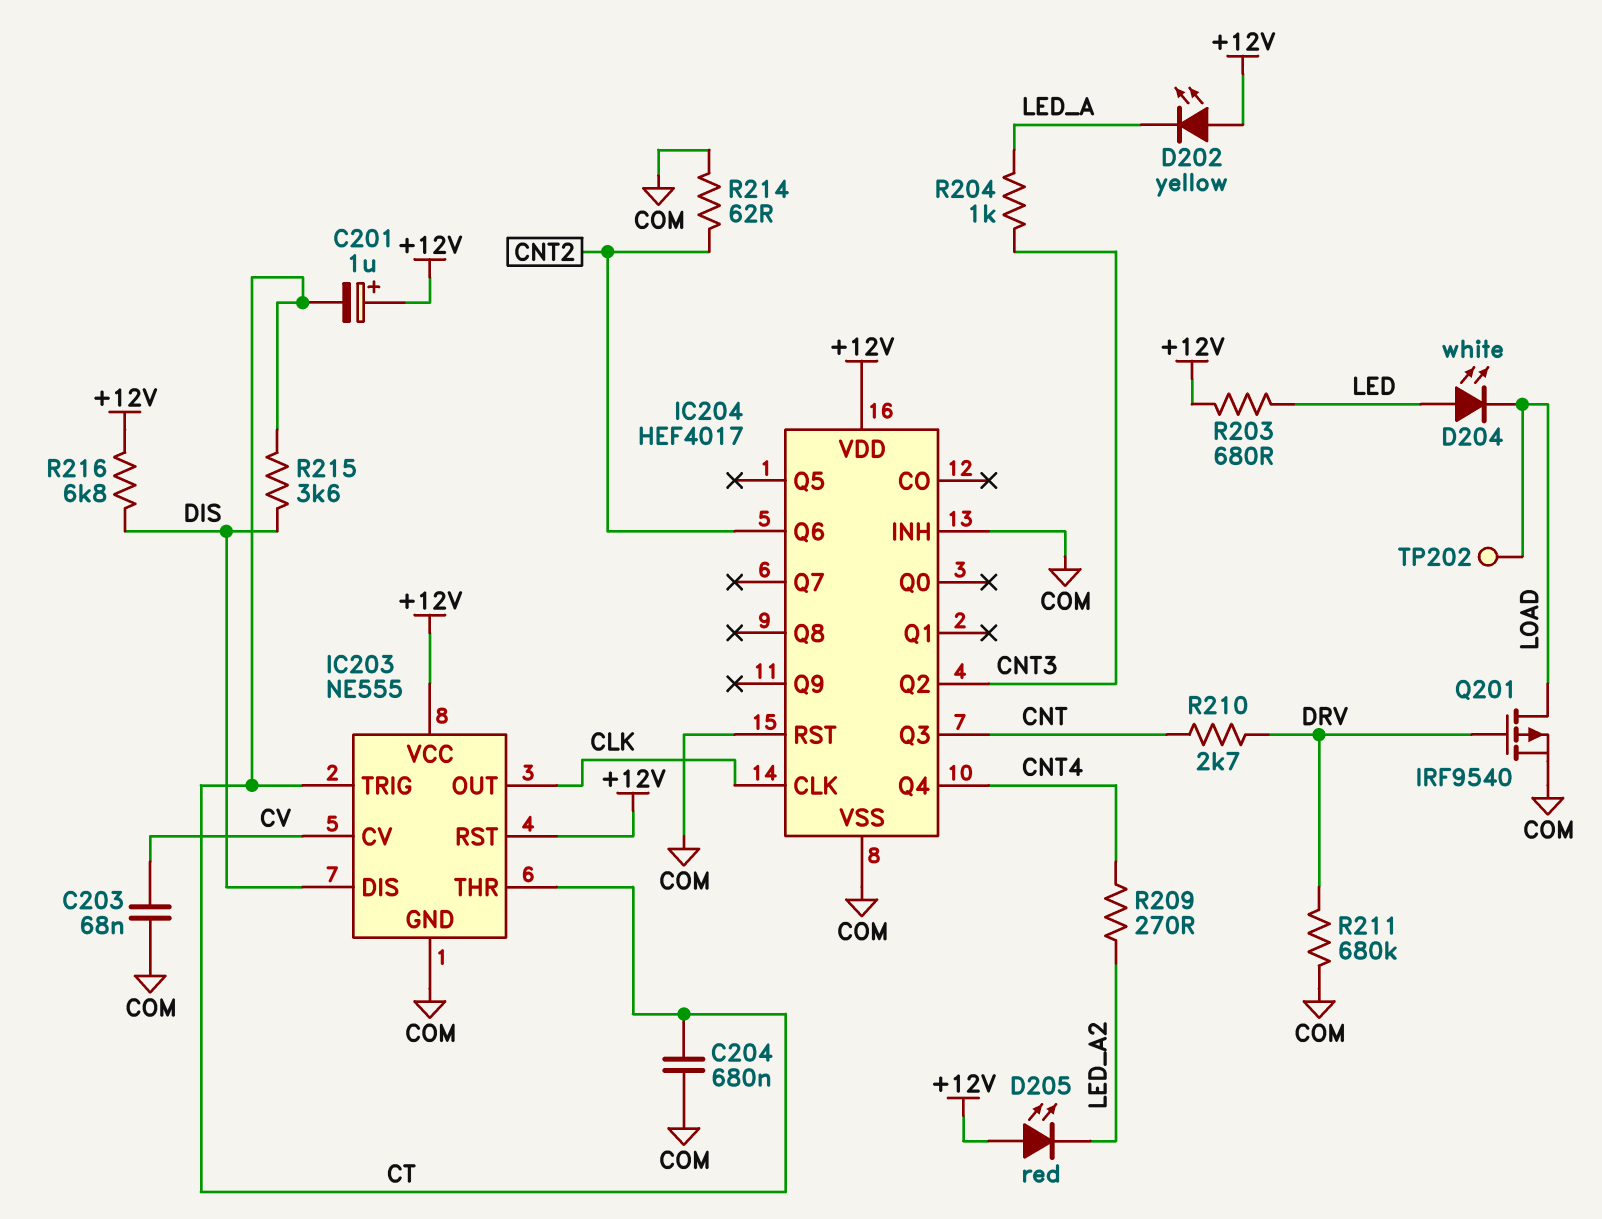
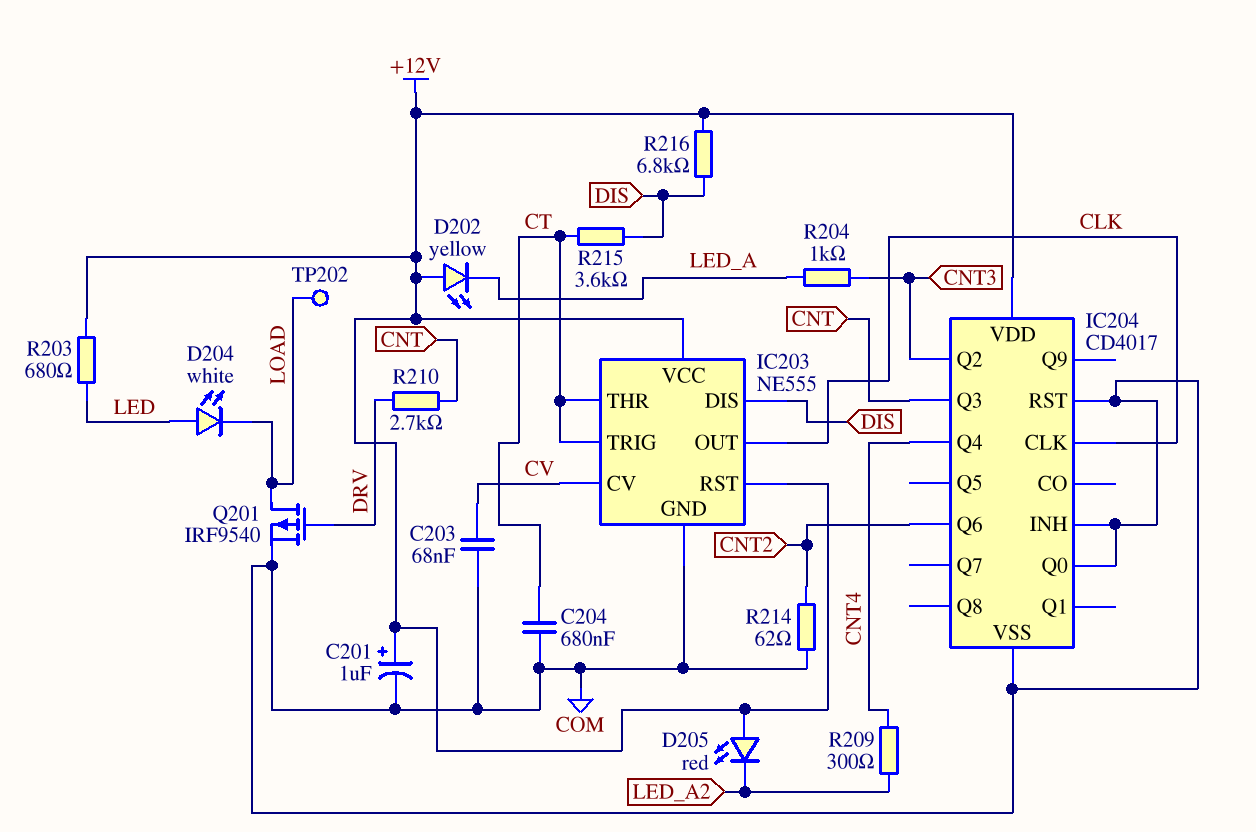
C201: 1uF (plus +12V, minus CT) -> 1uF (plus +12V, minus COM)
IC204: HEF4017 -> CD4017
IC204 pin Q0: none -> COM
R209: 270 (CNT4, LED_A2) -> 300 (CNT4, LED_A2)
R211: 680k (COM, DRV) -> none

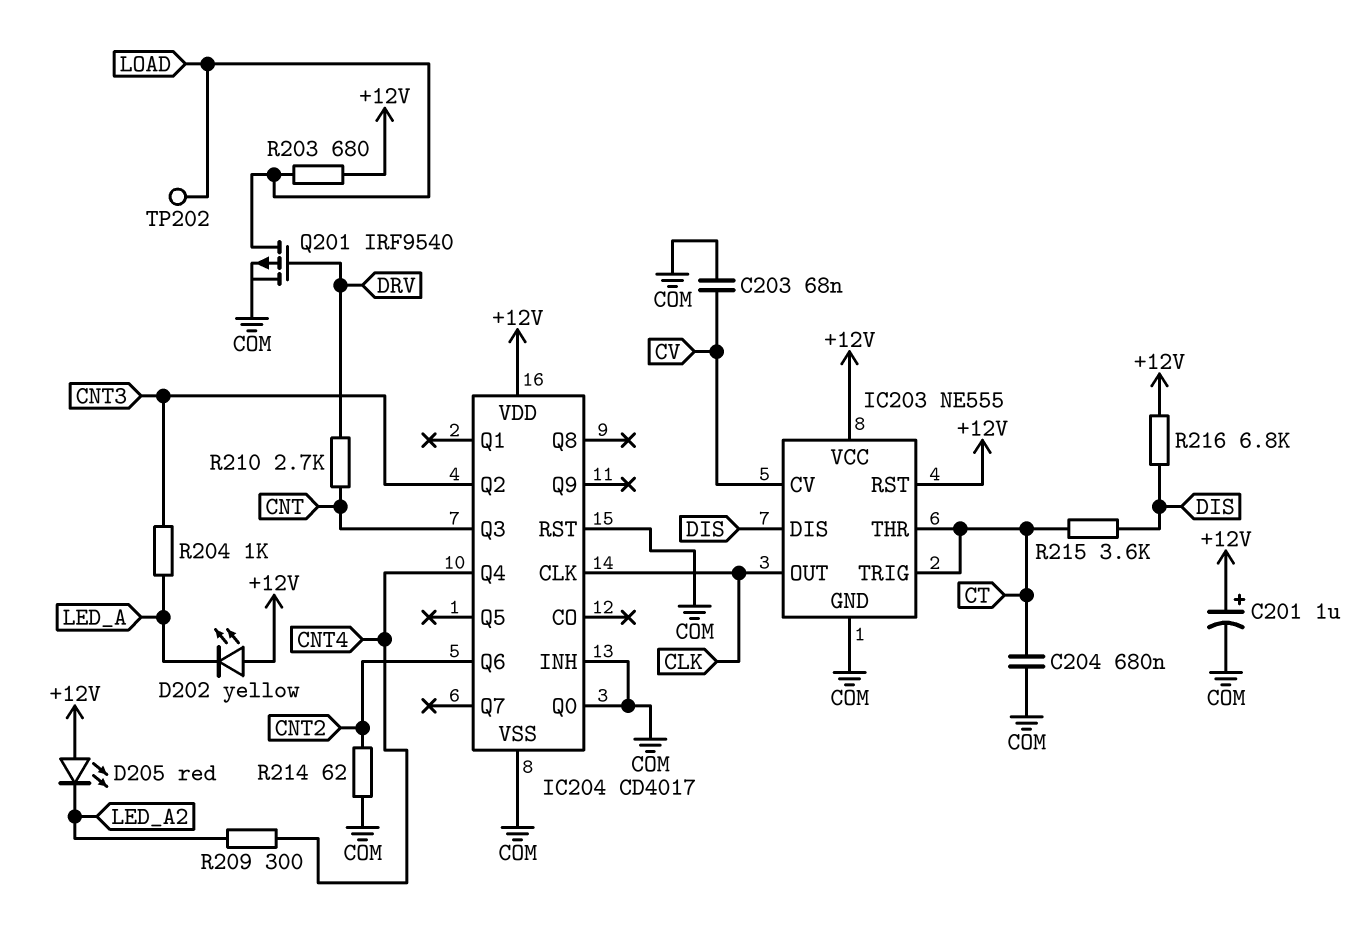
D204: LED white (A LED, K LOAD) -> none
R203: 680 (+12V, LED) -> 680 (+12V, LOAD)

